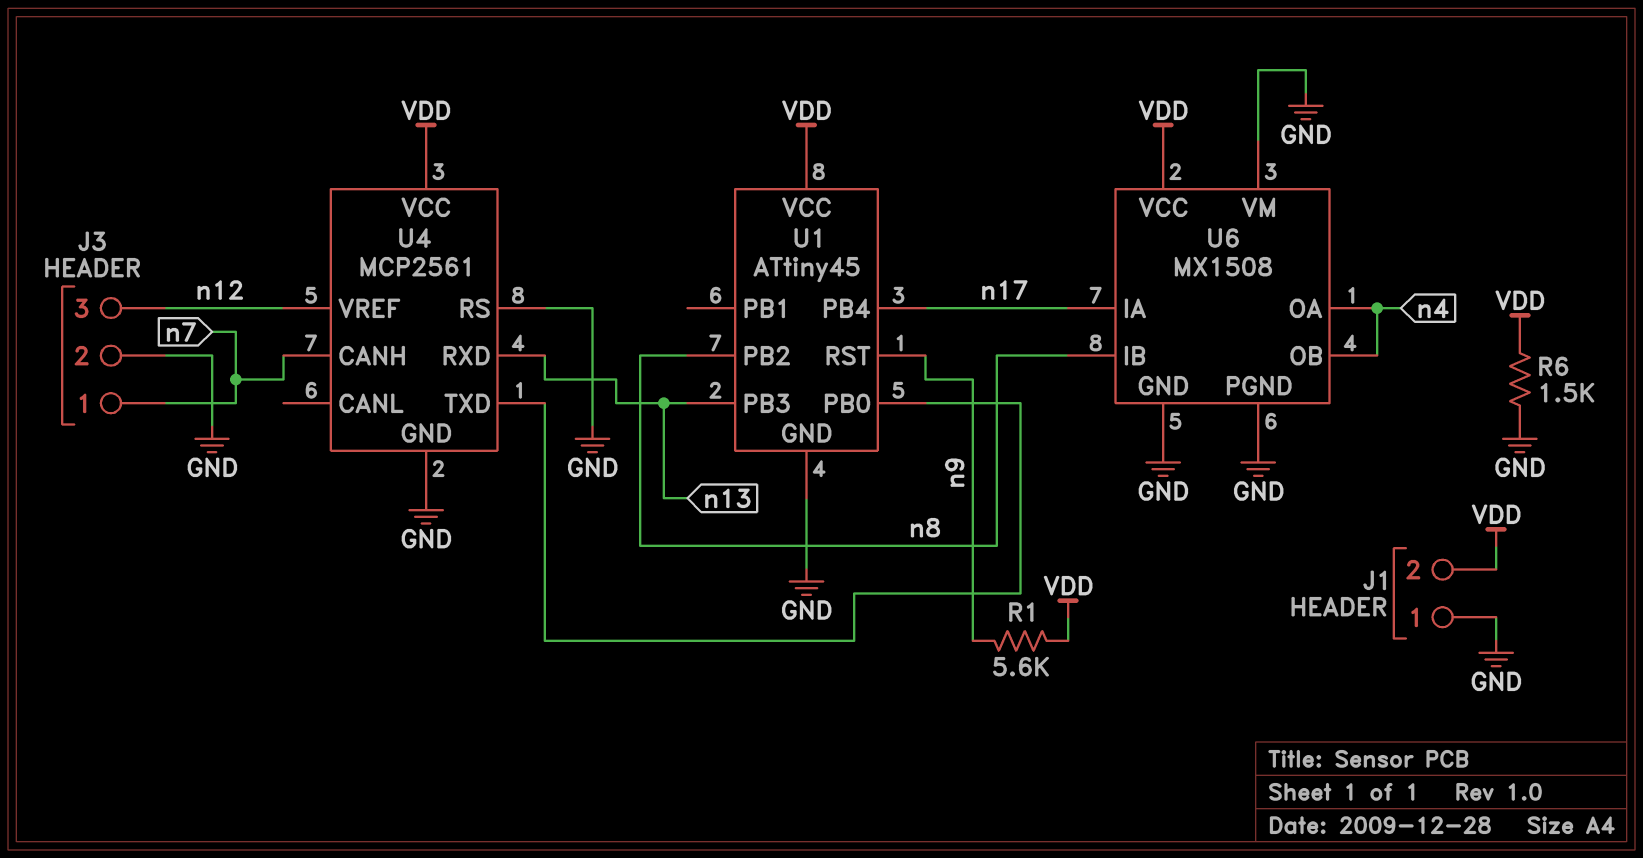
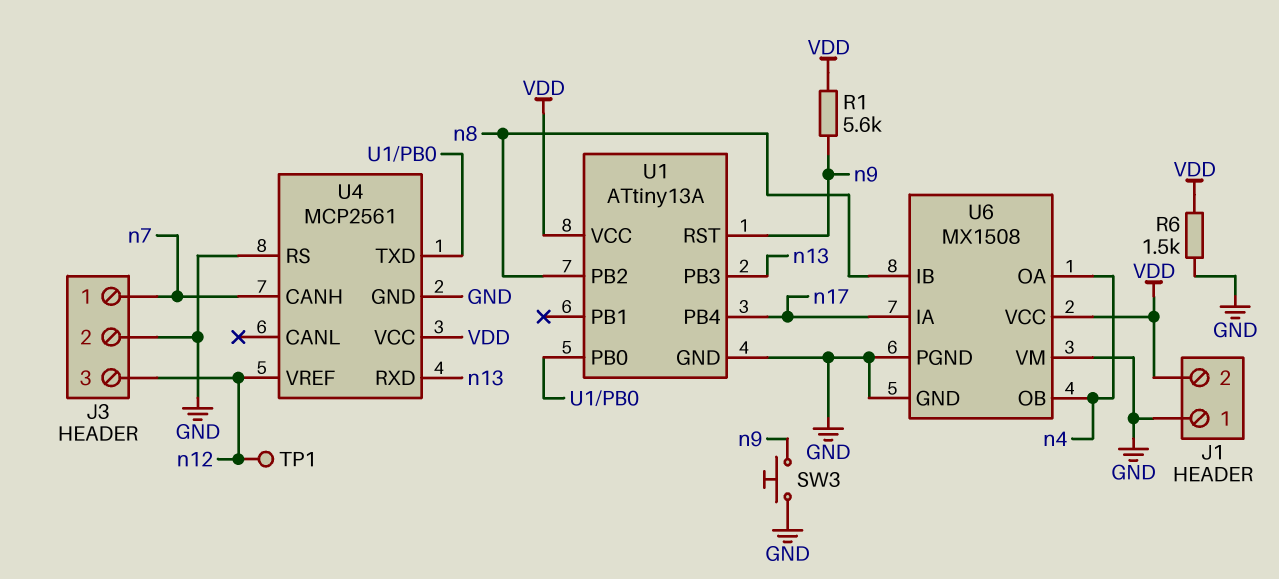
SW3: none -> button (GND, n9)
TP1: none -> test point (n12)
U1: ATtiny45 -> ATtiny13A

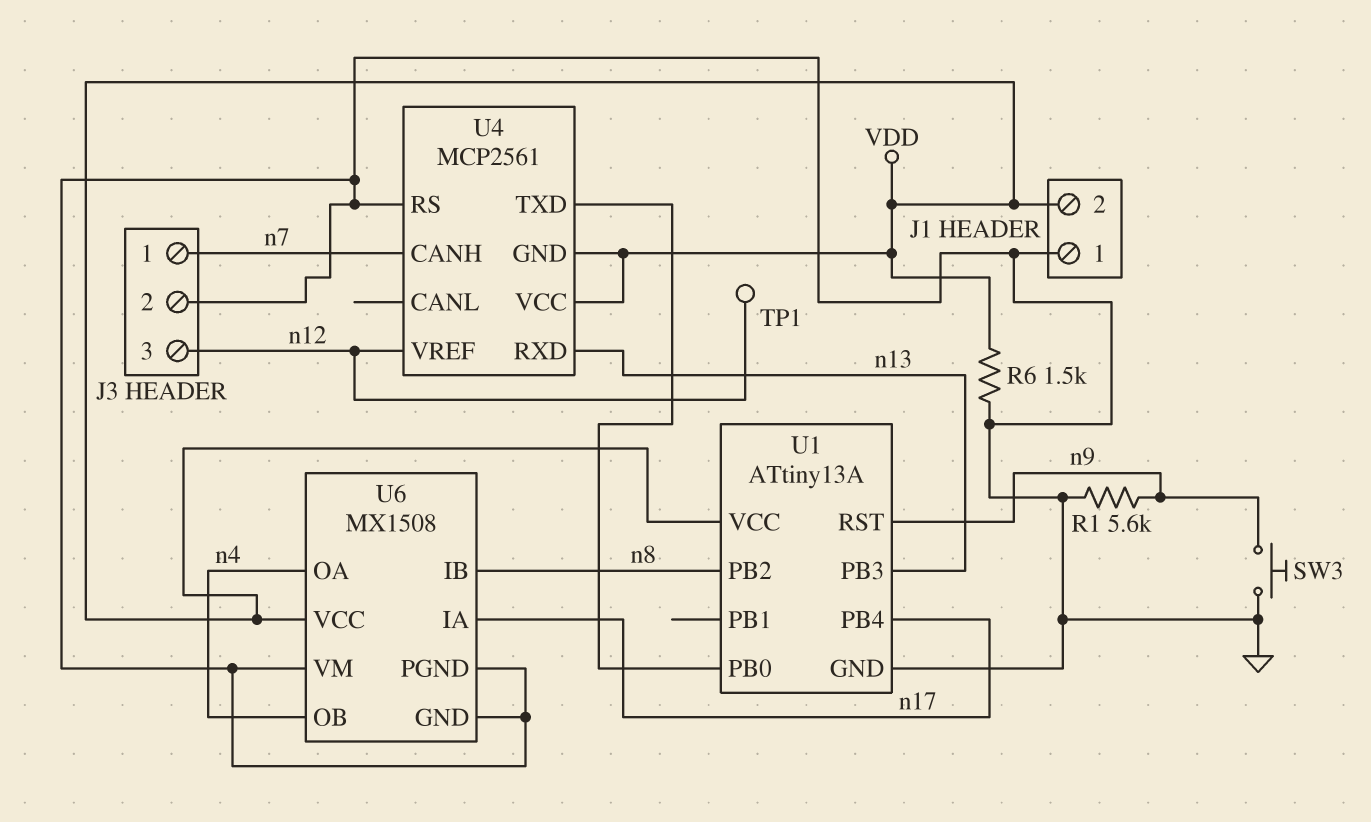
R1: 5.6k (VDD, n9) -> 5.6k (GND, n9)
U4 pin GND: GND -> VDD

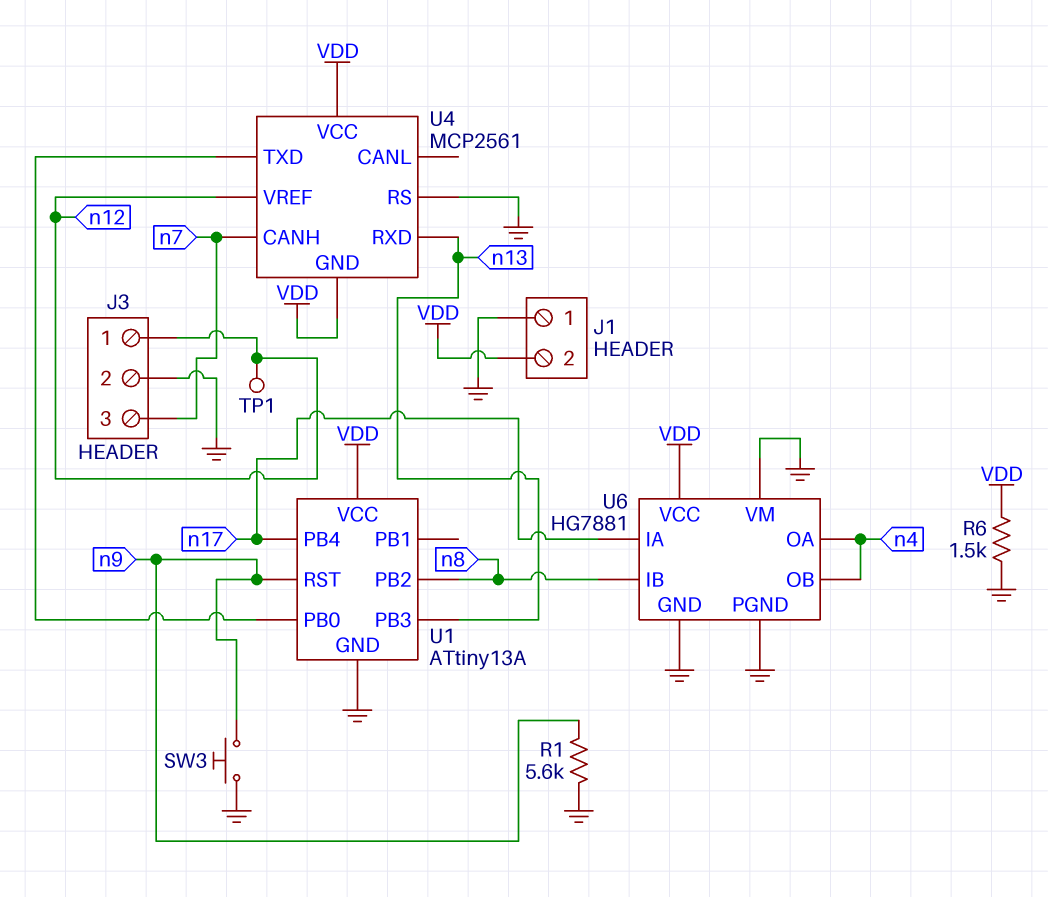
J3 pin 1: n7 -> n12
J3 pin 3: n12 -> n7
U6: MX1508 -> HG7881

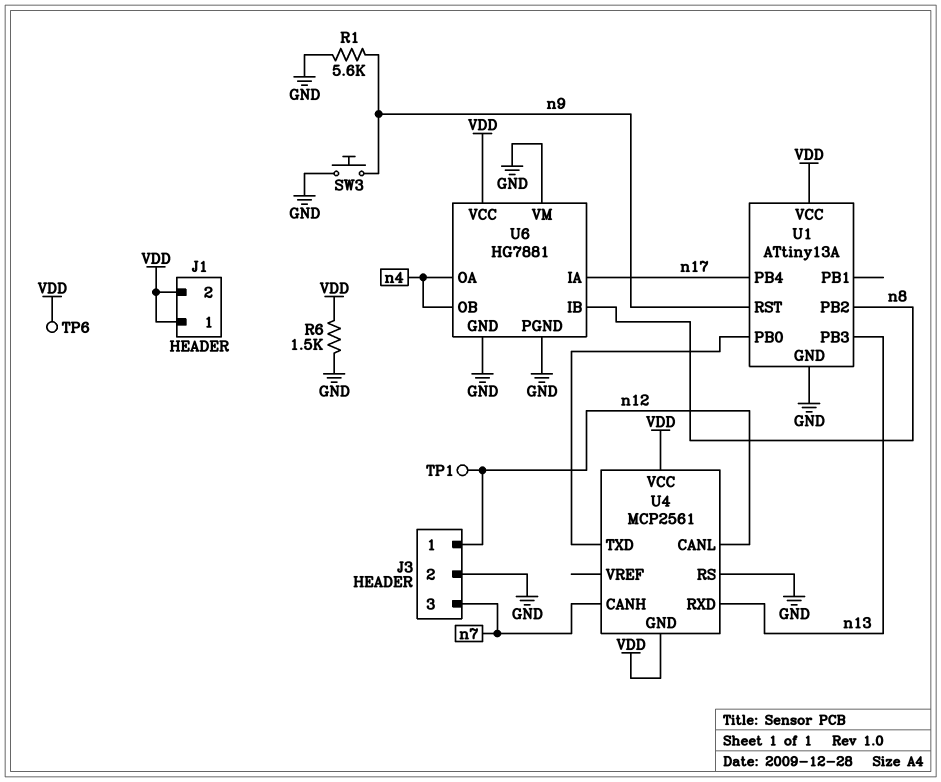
J1 pin 1: GND -> VDD
TP6: none -> test point (VDD)
U4 pin CANL: none -> n12
U4 pin VREF: n12 -> none

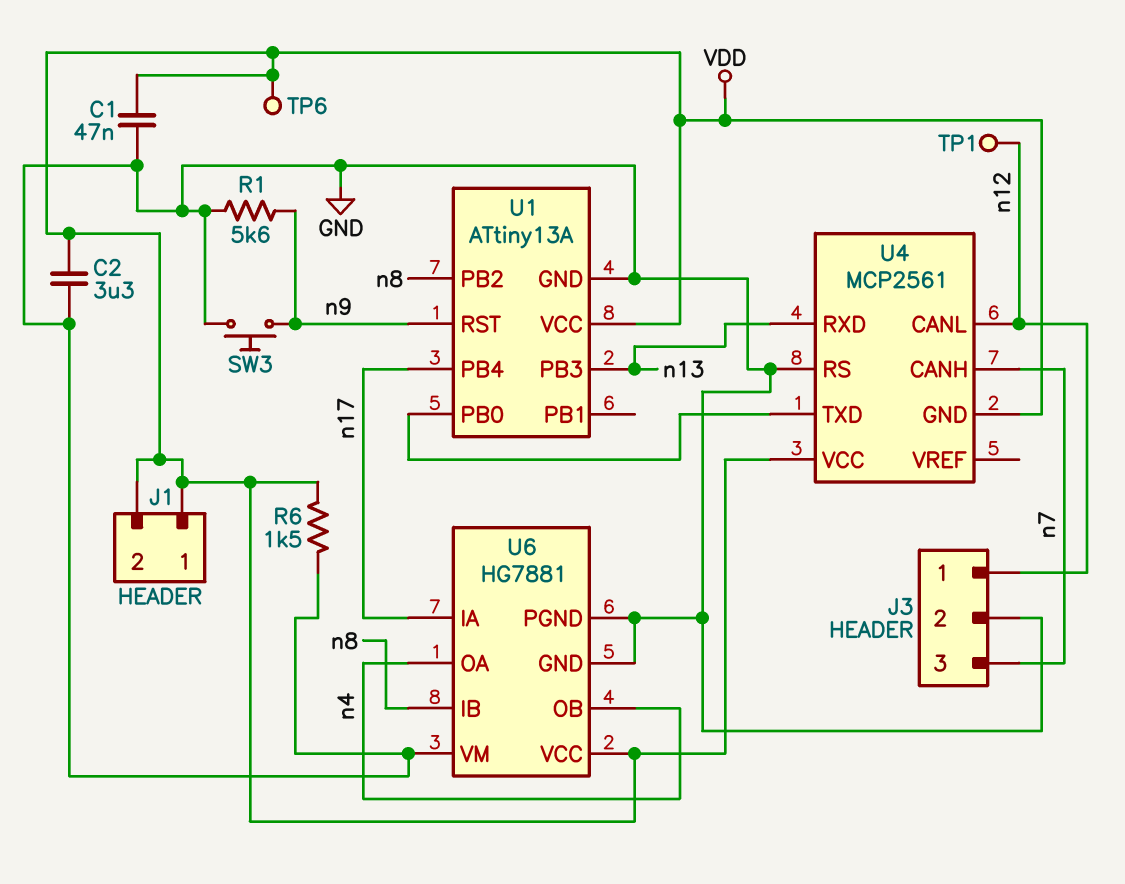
C1: none -> 47nF (GND, VDD)
C2: none -> 3.3uF (GND, VDD)

